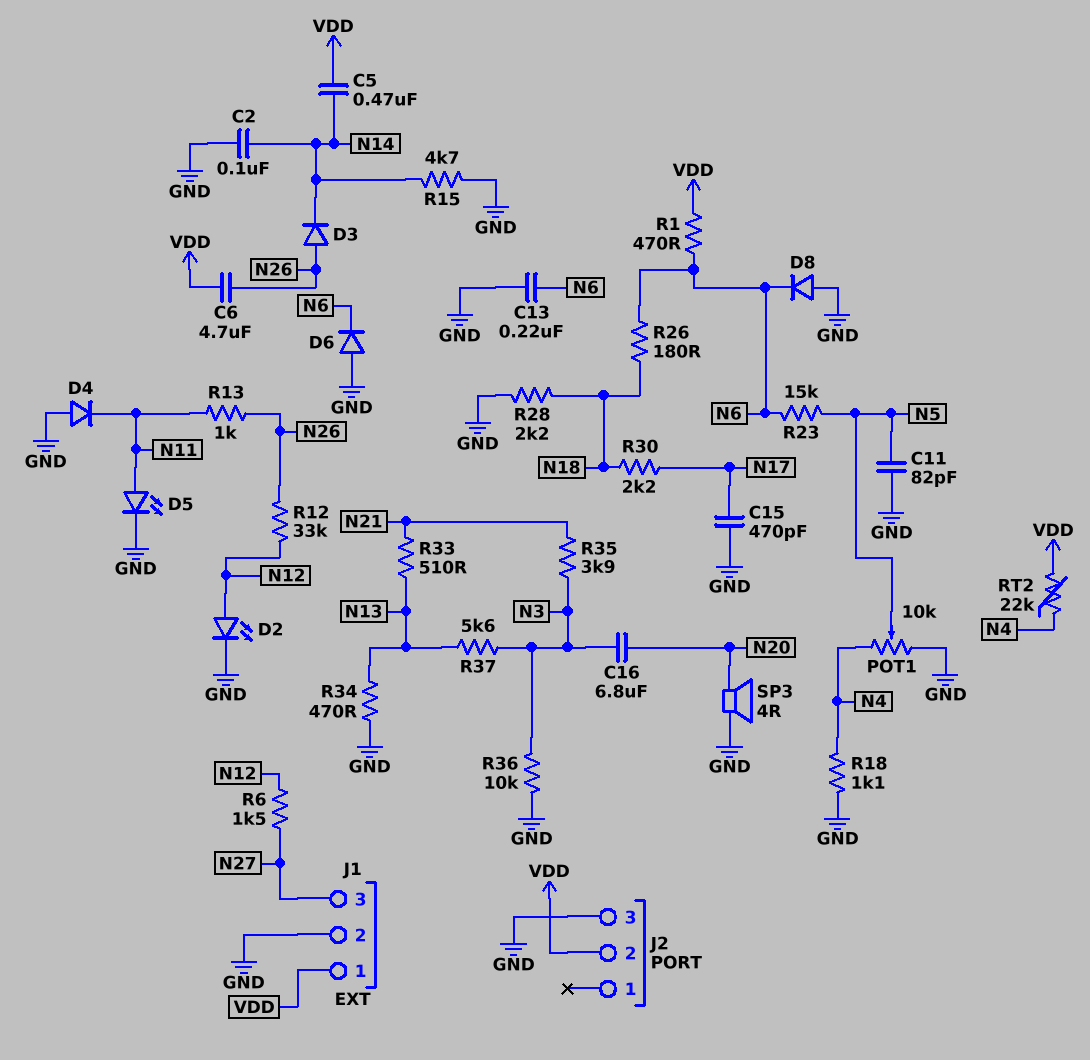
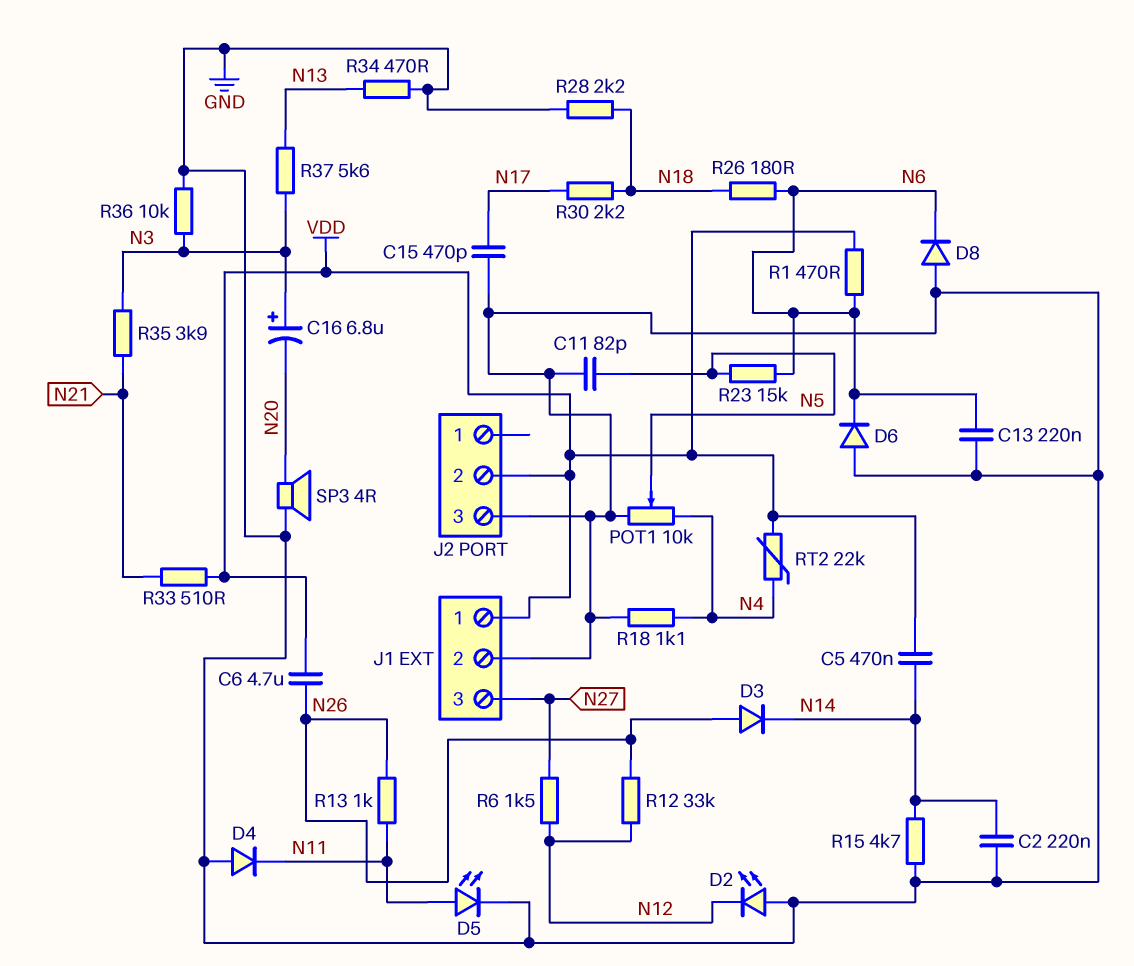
C2: 100nF (GND, N14) -> 220nF (GND, N14)
C16: 6.8uF (N3, N20) -> 6.8uF (plus N3, minus N20)
D2: LED (A N12, K GND) -> LED (A GND, K N12)
R33: 510 (N13, N21) -> 510 (N21, VDD)

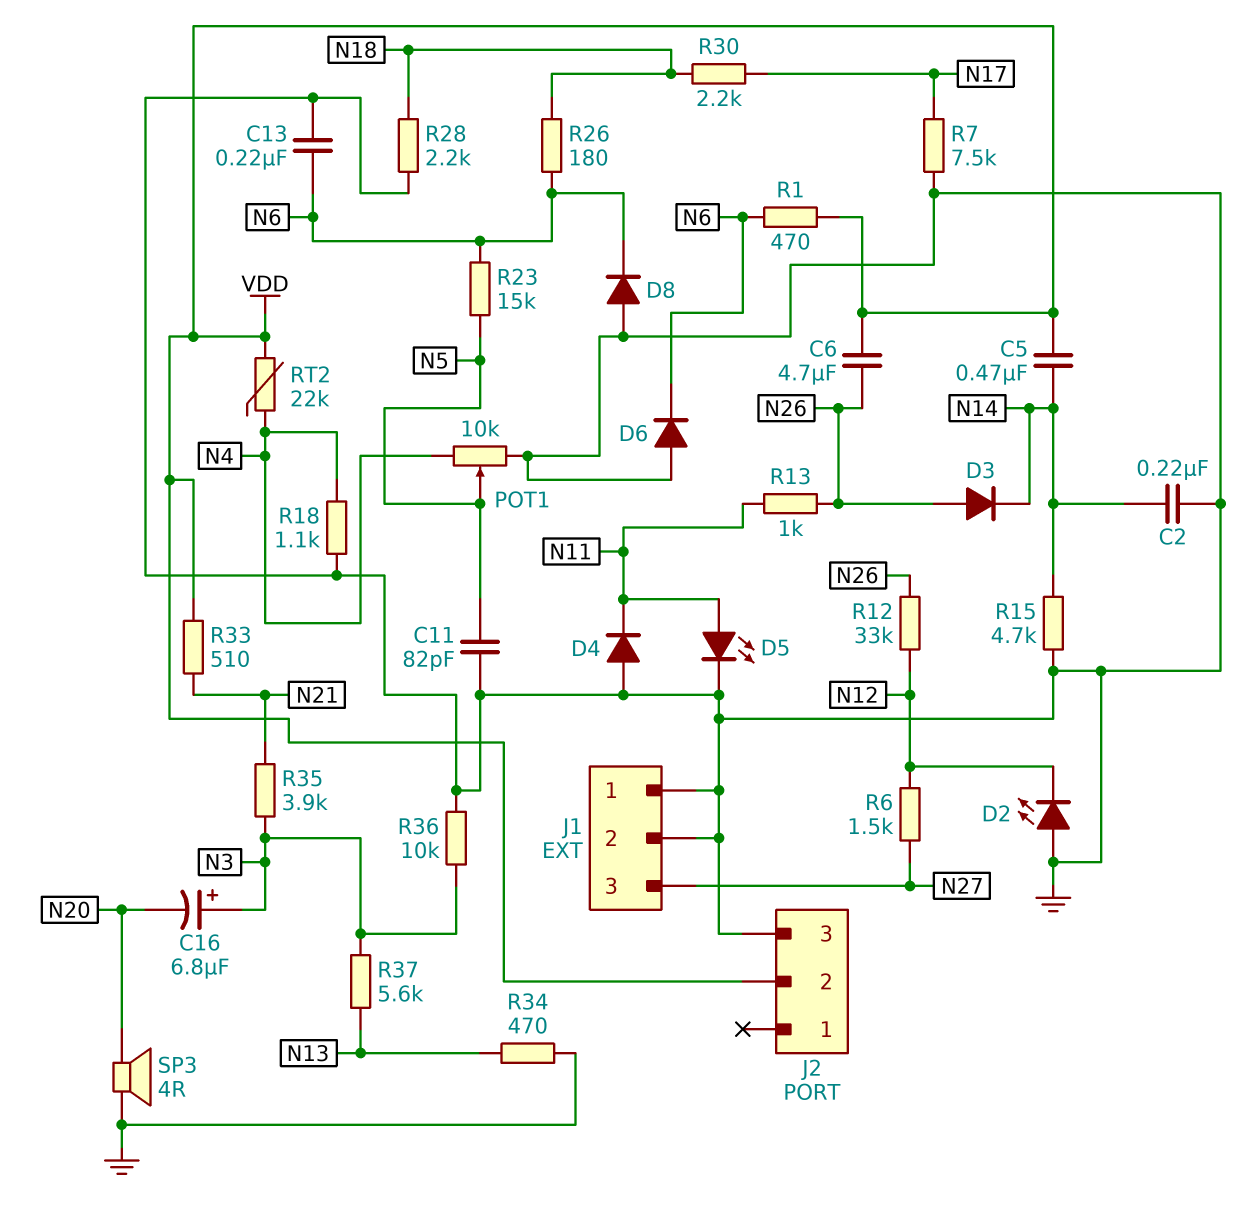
C15: 470pF (GND, N17) -> none
J1 pin 1: VDD -> GND
R7: none -> 7.5k (GND, N17)

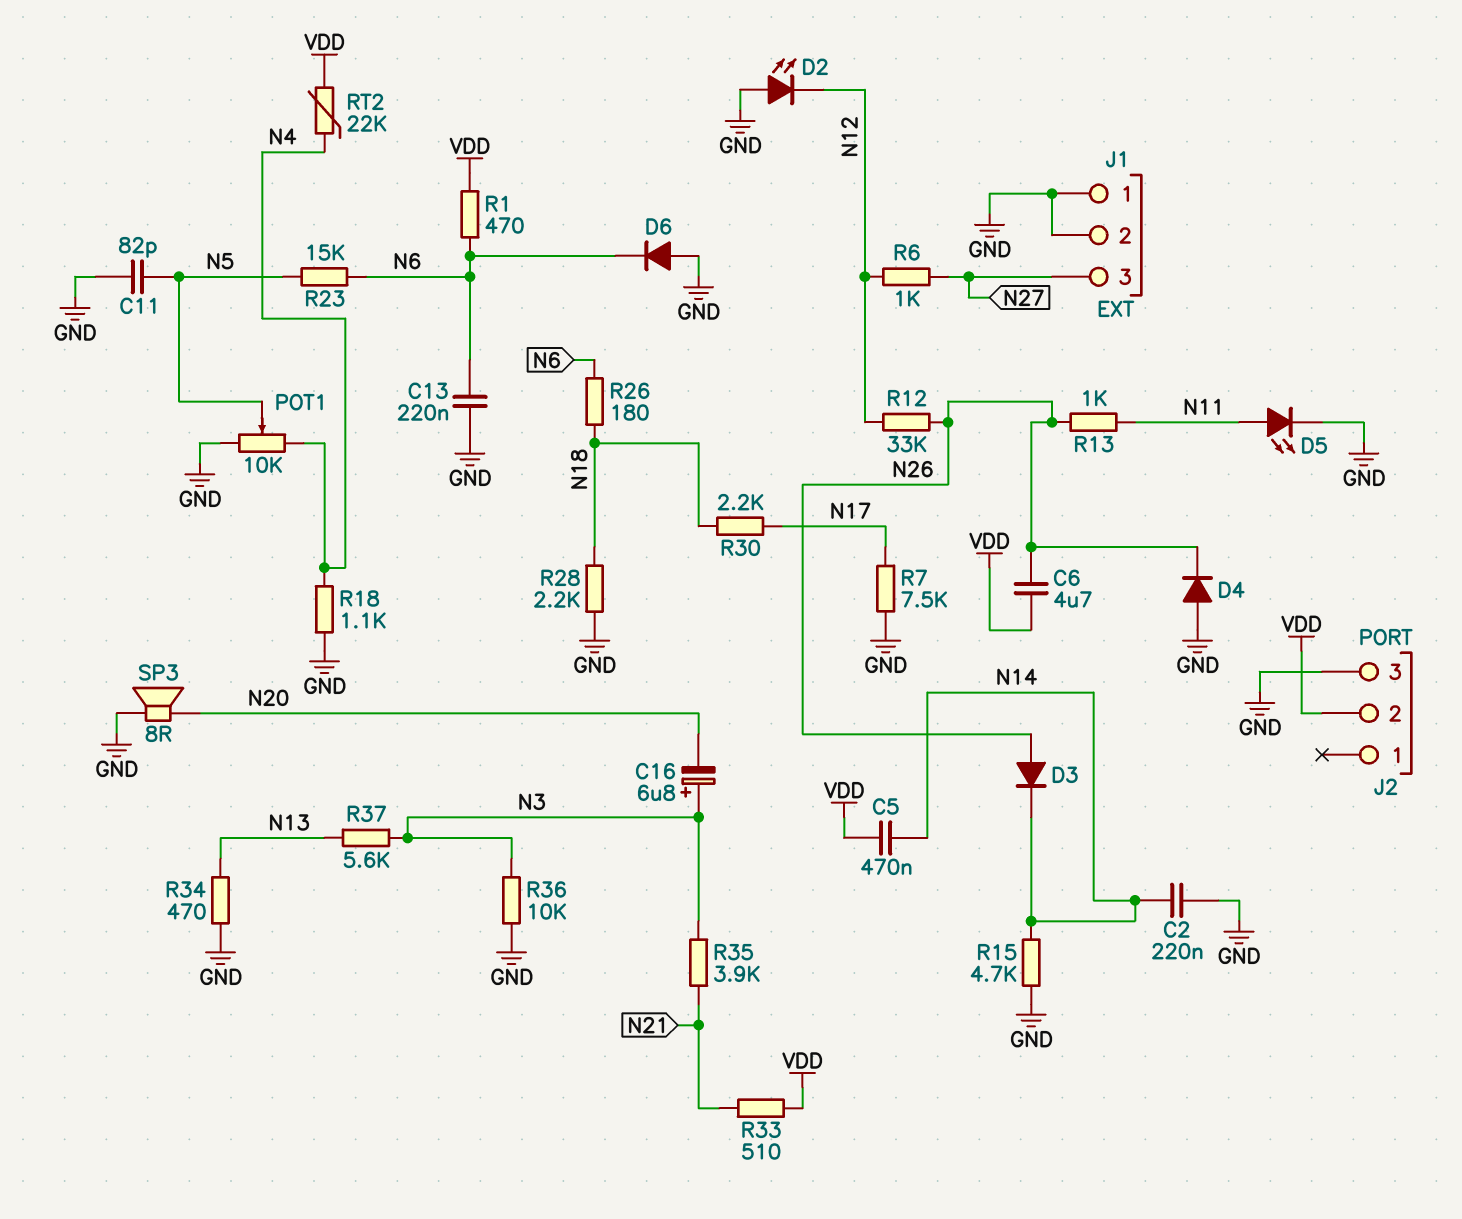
D4: diode (A GND, K N11) -> diode (A GND, K N26)
D8: diode (A GND, K N6) -> none
R6: 1.5k (N12, N27) -> 1k (N12, N27)
SP3: speaker 4R (GND, N20) -> speaker 8R (GND, N20)

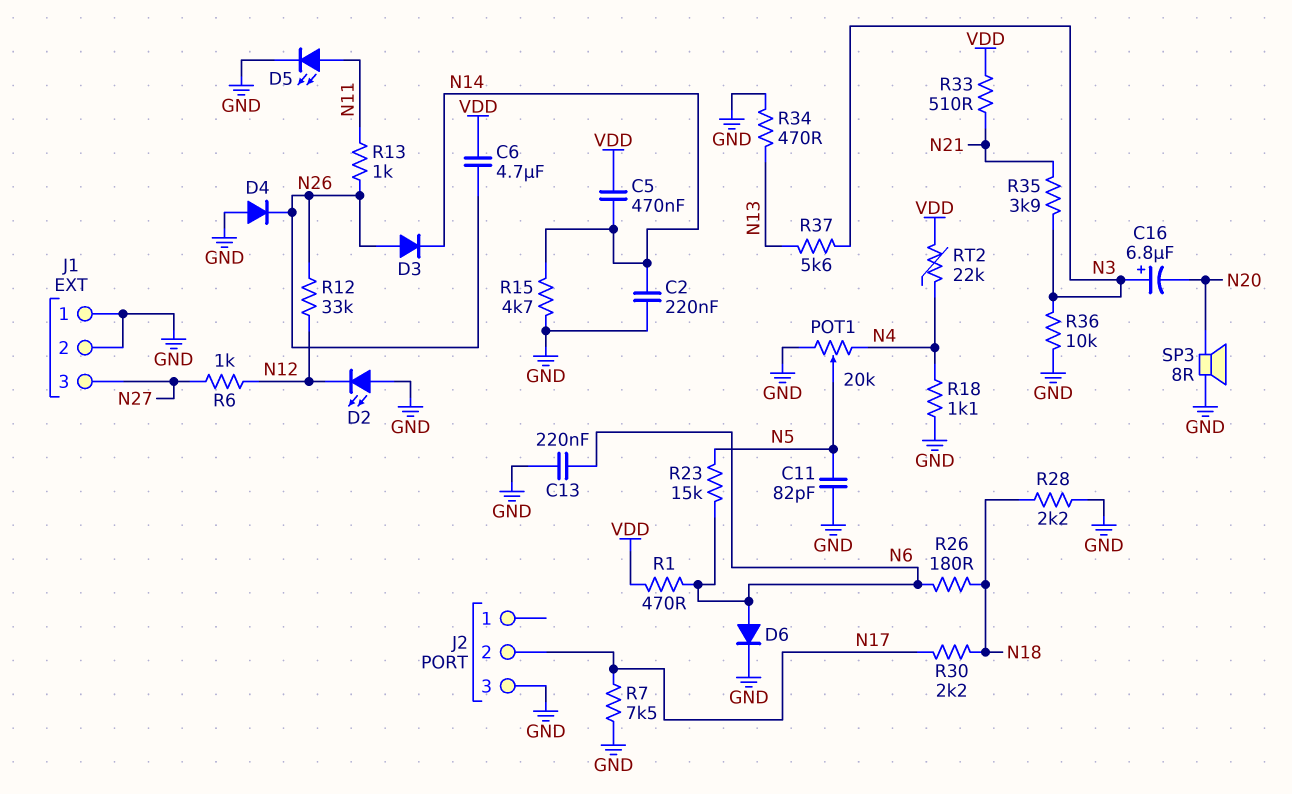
D6: diode (A GND, K N6) -> diode (A N6, K GND)
J2 pin 2: VDD -> N17
POT1: 10k (GND, N4, wiper N5) -> 20k (GND, N4, wiper N5)

